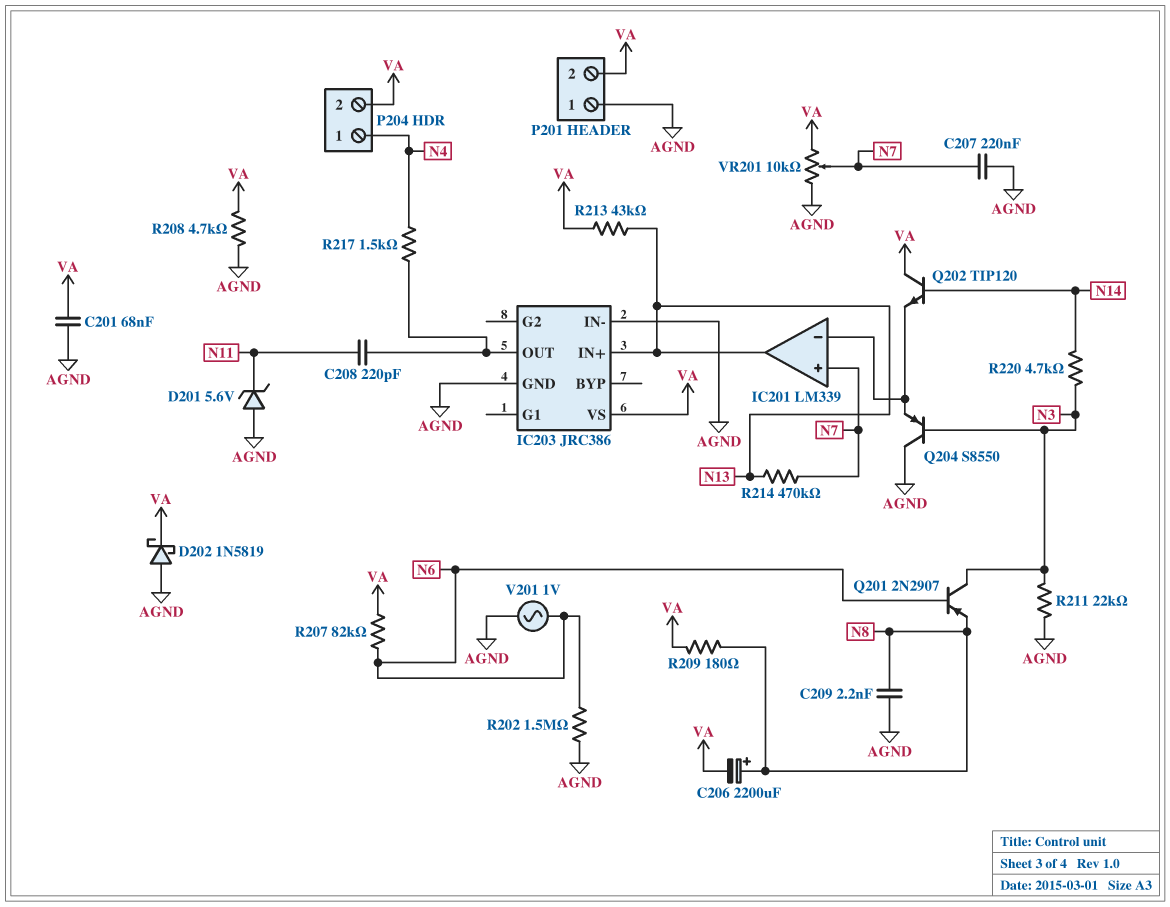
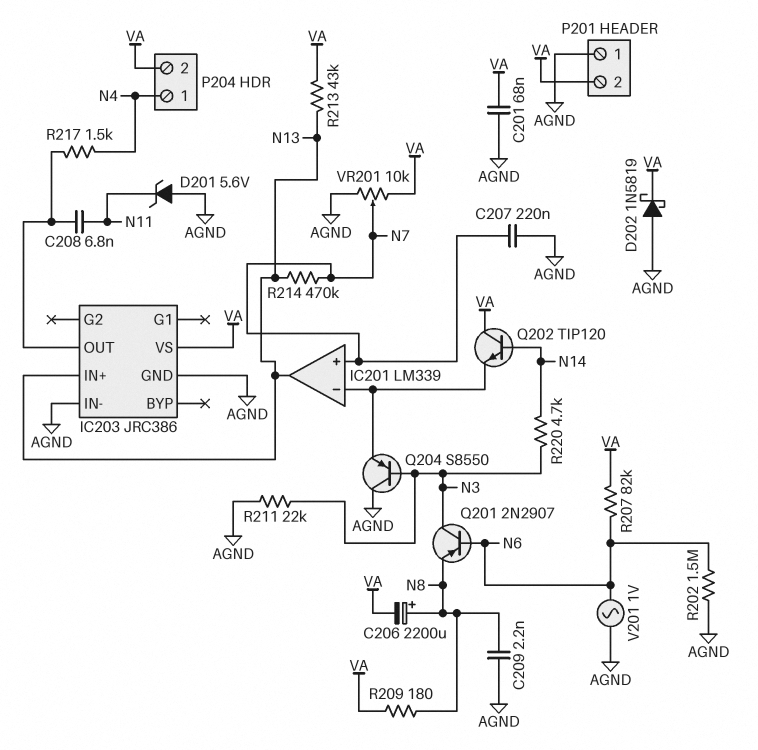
C208: 220pF (IC203/OUT, N11) -> 6.8nF (IC203/OUT, N11)
R208: 4.7k (AGND, VA) -> none

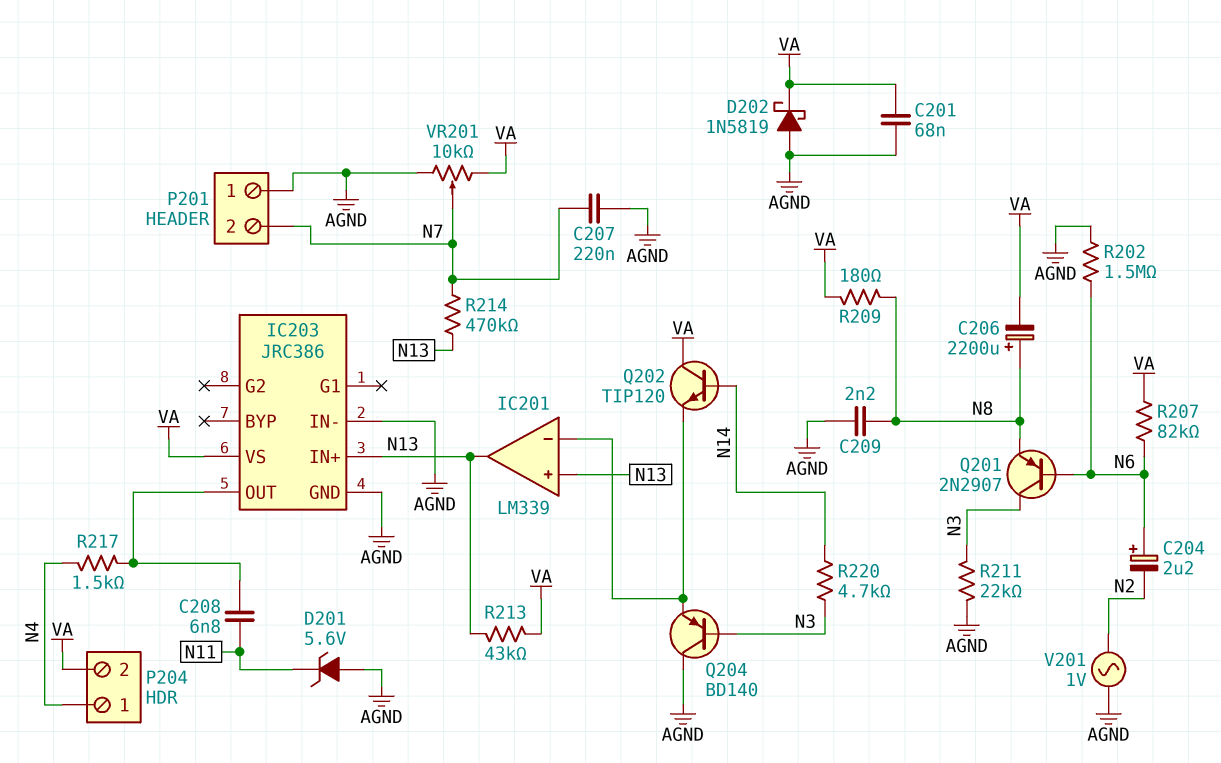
C204: none -> 2.2uF (plus N6, minus N2)
IC201 pin in+: N7 -> N13
P201 pin 2: VA -> N7
Q204: PNP S8550 (B N3, C AGND, E IC201/in-) -> PNP BD140 (B N3, C AGND, E IC201/in-)
V201: AC 1V (AGND, N6) -> AC 1V (AGND, N2)

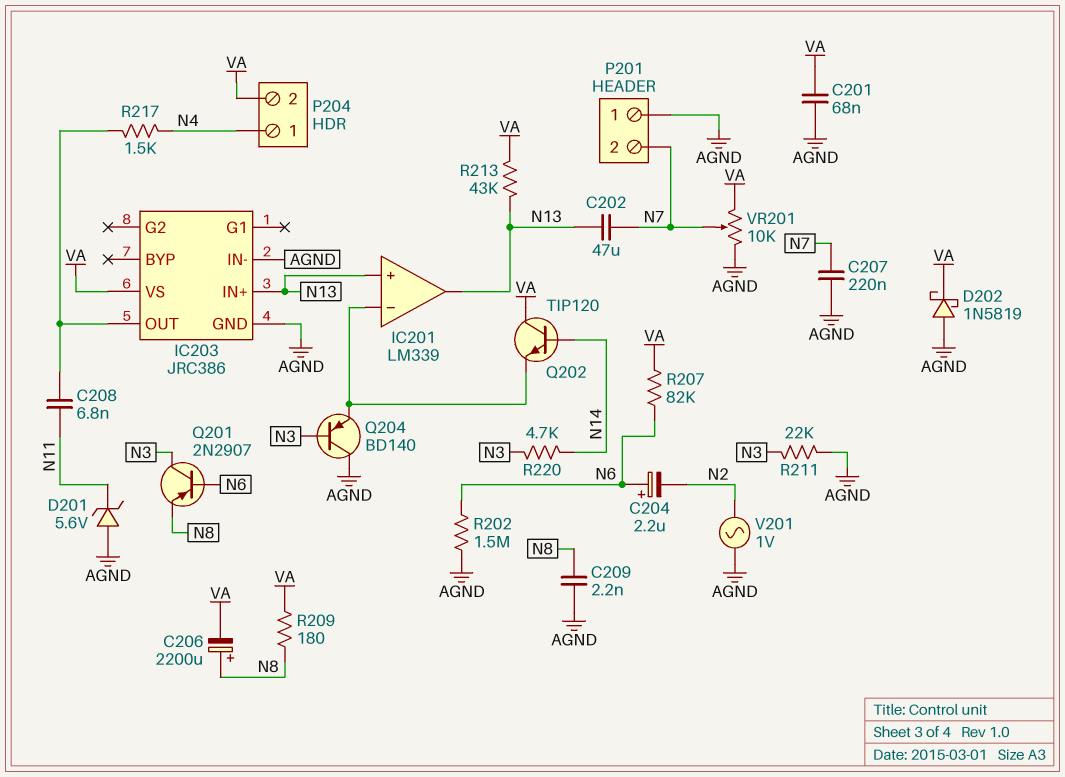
C202: none -> 47uF (N7, N13)
R214: 470k (N7, N13) -> none

